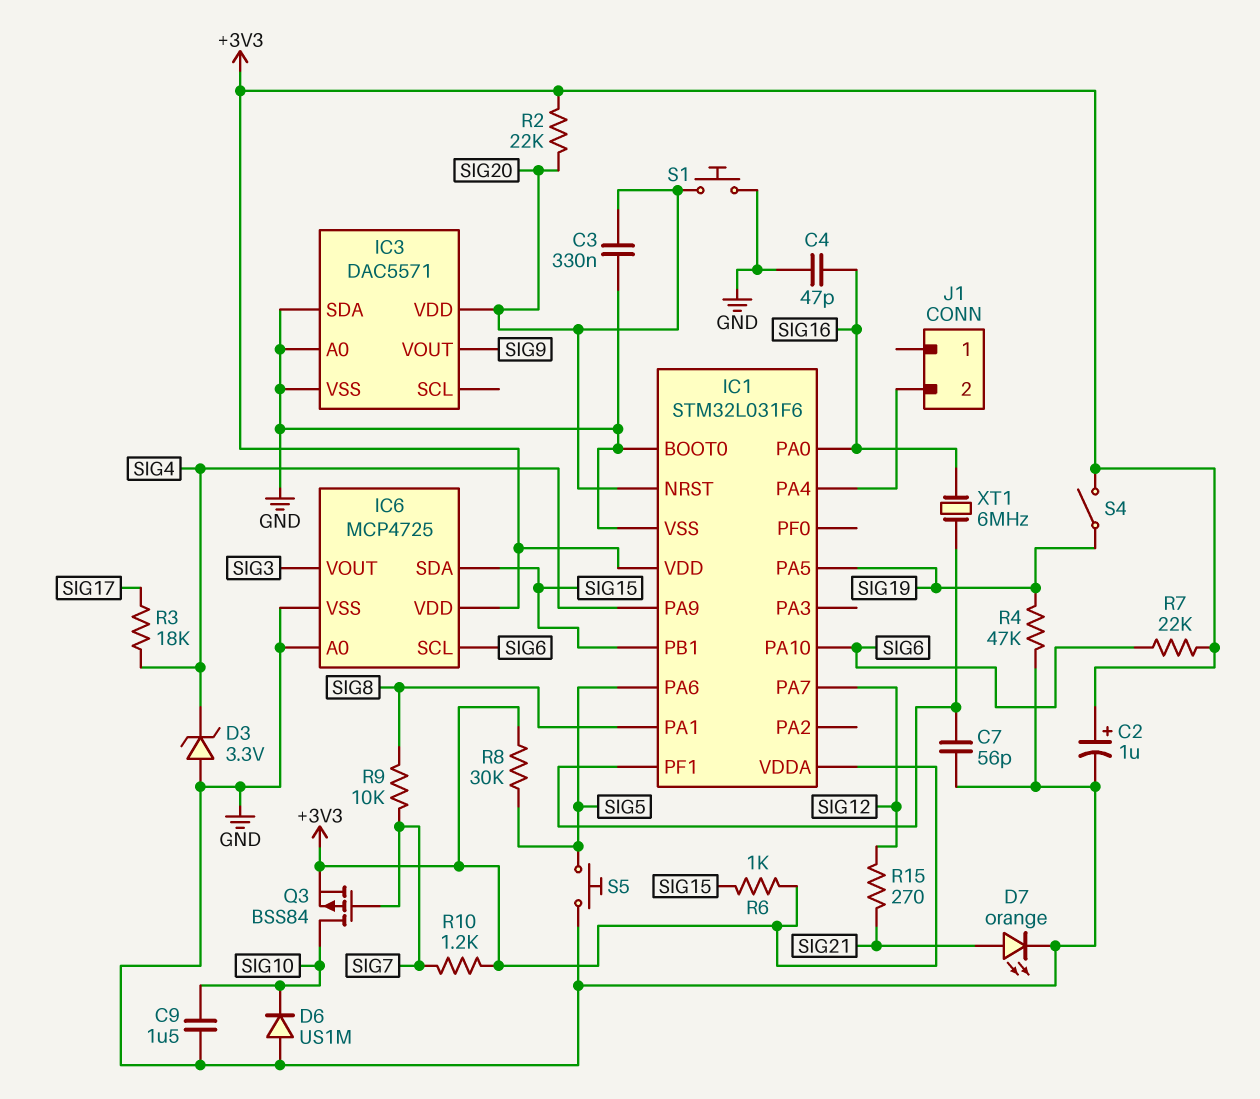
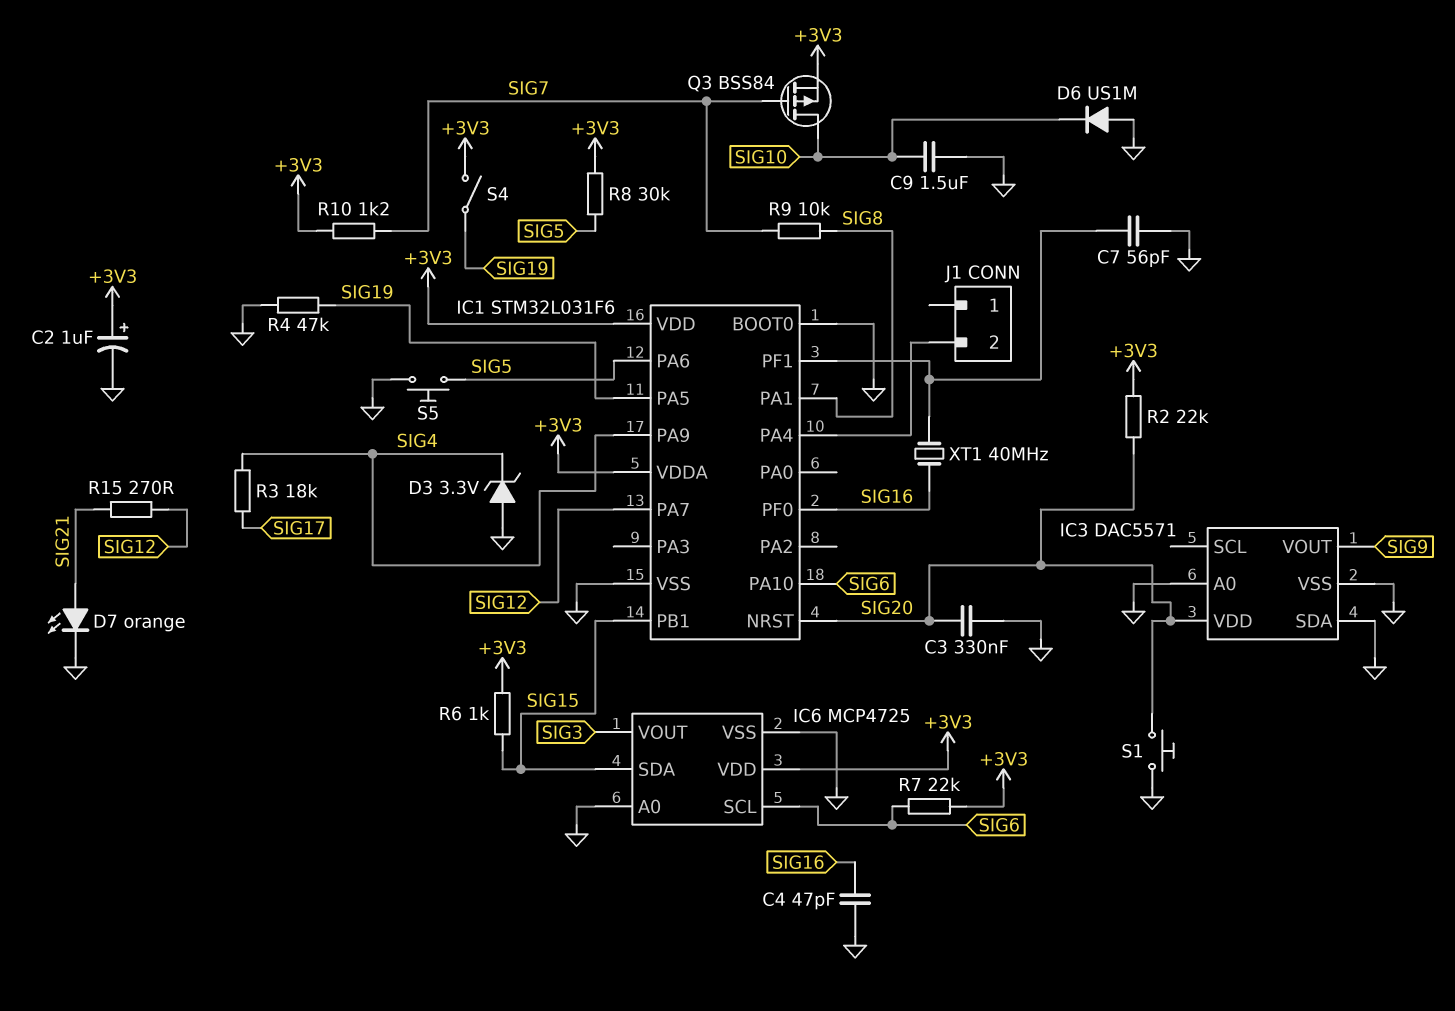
IC1 pin PA0: SIG16 -> none
IC1 pin PF0: none -> SIG16
XT1: 6MHz (IC1/PF1, SIG16) -> 40MHz (IC1/PF1, SIG16)

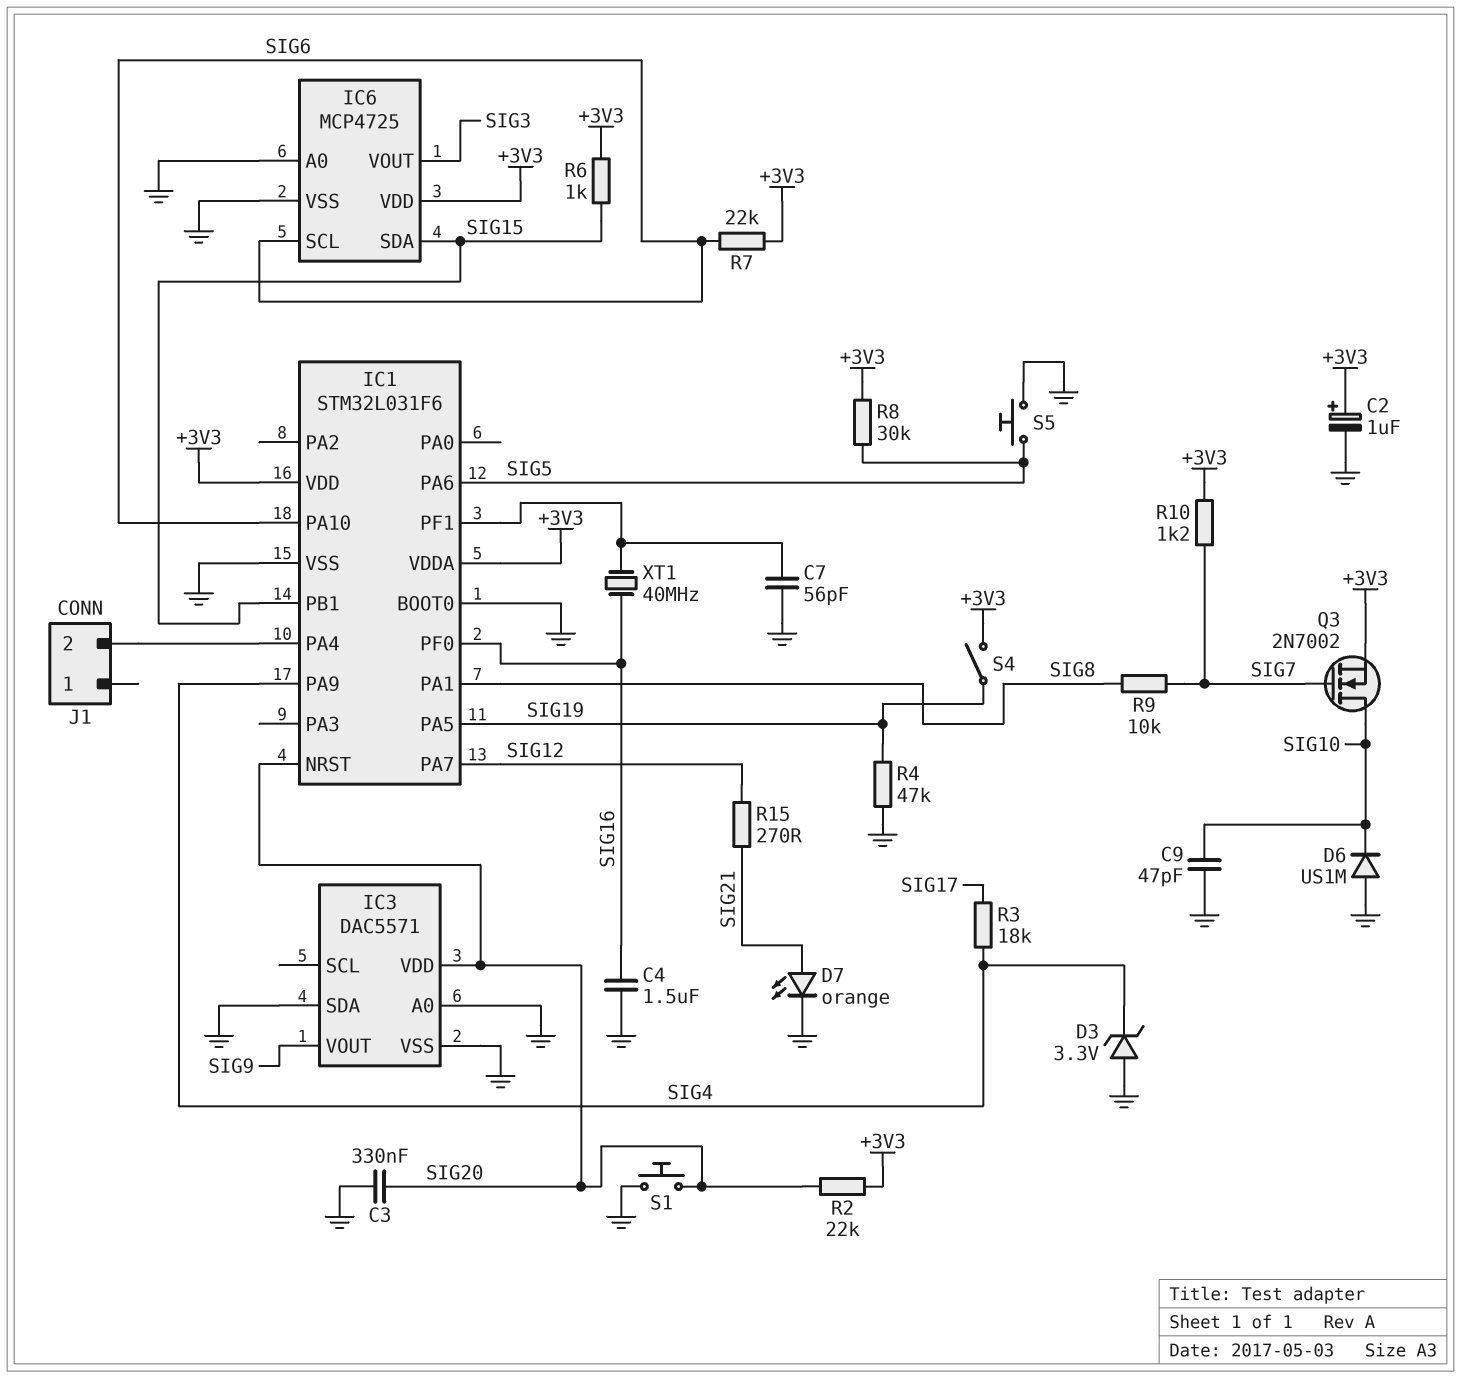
C4: 47pF (GND, SIG16) -> 1.5uF (GND, SIG16)
C9: 1.5uF (GND, SIG10) -> 47pF (GND, SIG10)
Q3: PMOS BSS84 (G SIG7, D SIG10, S +3V3) -> NMOS 2N7002 (G SIG7, D SIG10, S +3V3)

